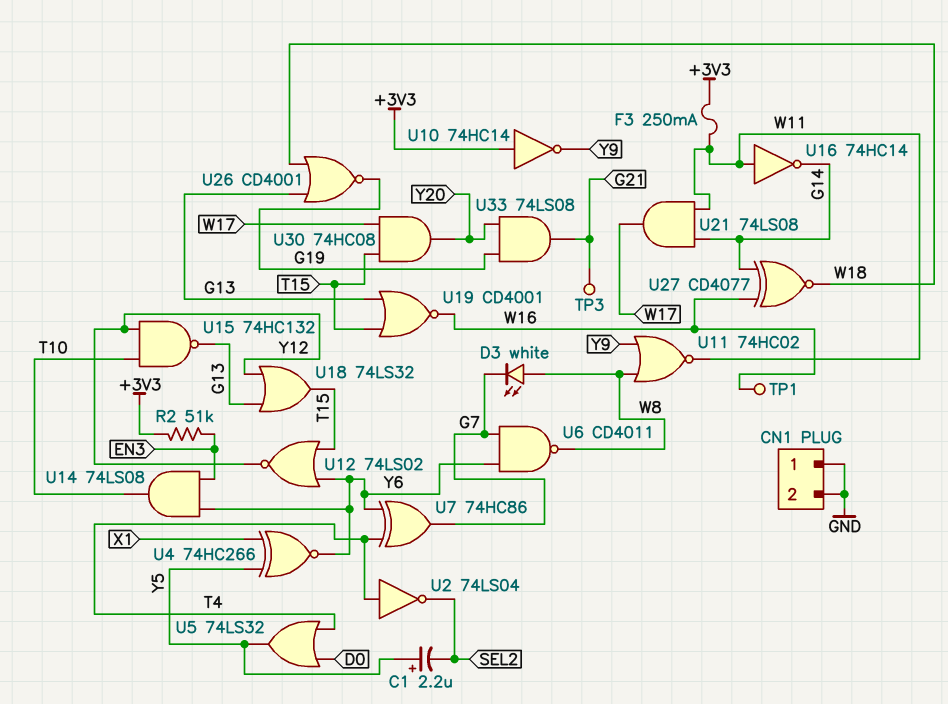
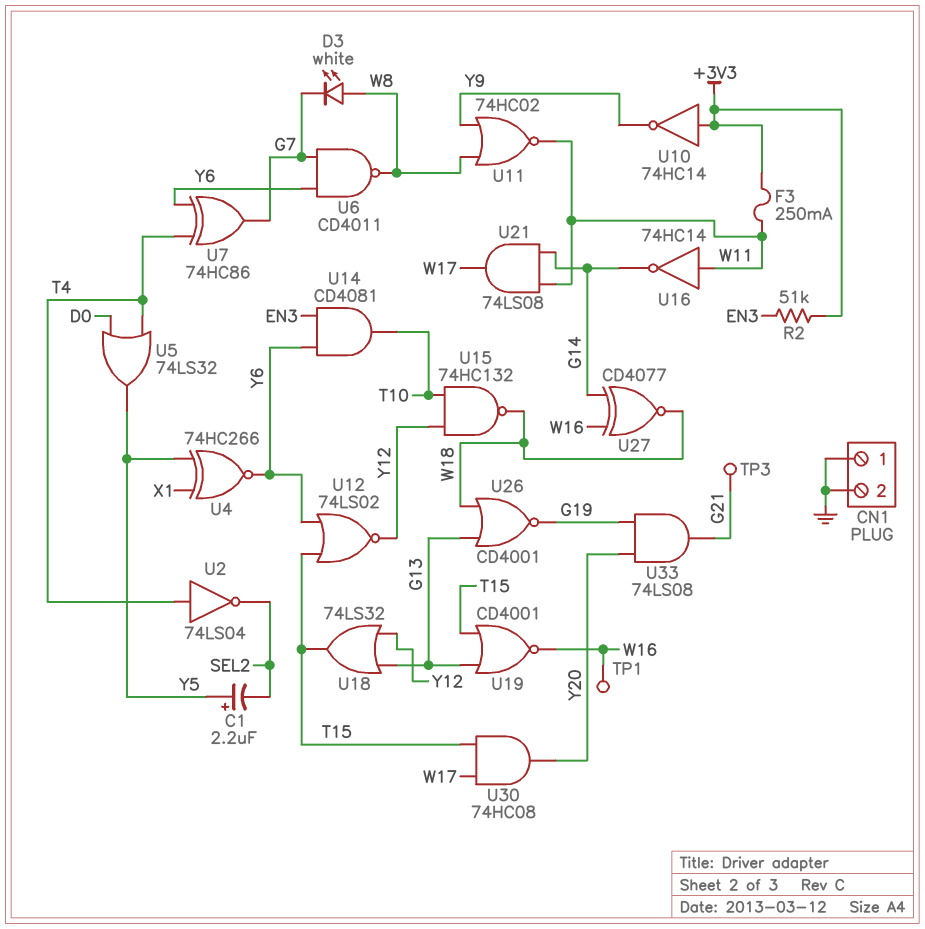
U14: AND 74LS08 (in EN3, in Y6, out T10) -> AND CD4081 (in EN3, in Y6, out T10)
U15: NAND 74HC132 (in T10, in Y12, out G13) -> NAND 74HC132 (in T10, in Y12, out W18)

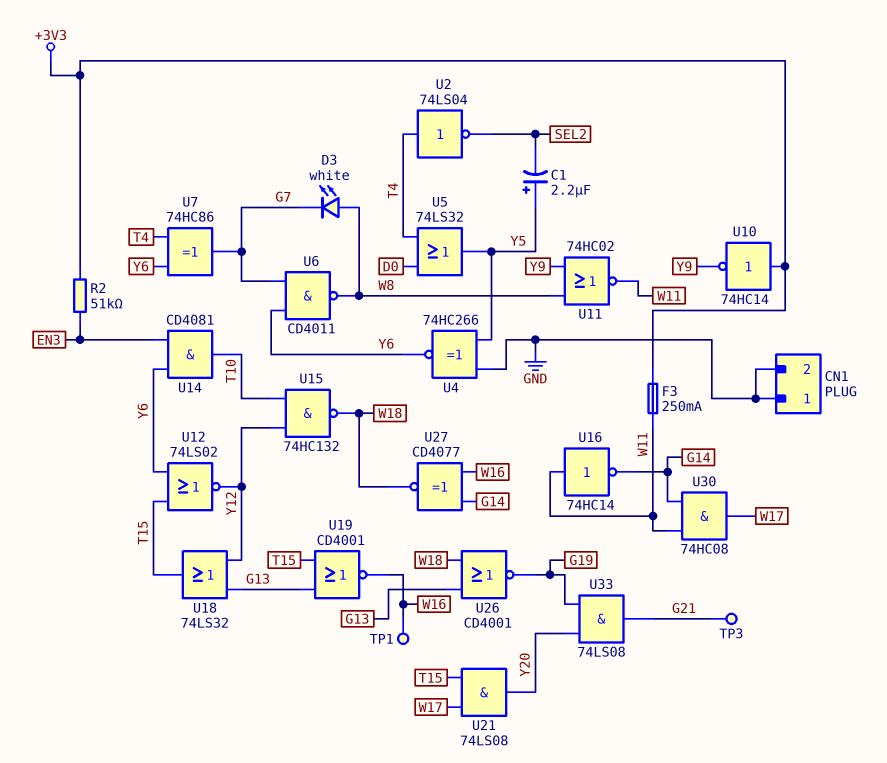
U4: XNOR 74HC266 (in X1, in Y5, out Y6) -> XNOR 74HC266 (in GND, in Y5, out Y6)
U21: AND 74LS08 (in G14, in W11, out W17) -> AND 74LS08 (in T15, in W17, out Y20)
U30: AND 74HC08 (in T15, in W17, out Y20) -> AND 74HC08 (in G14, in W11, out W17)

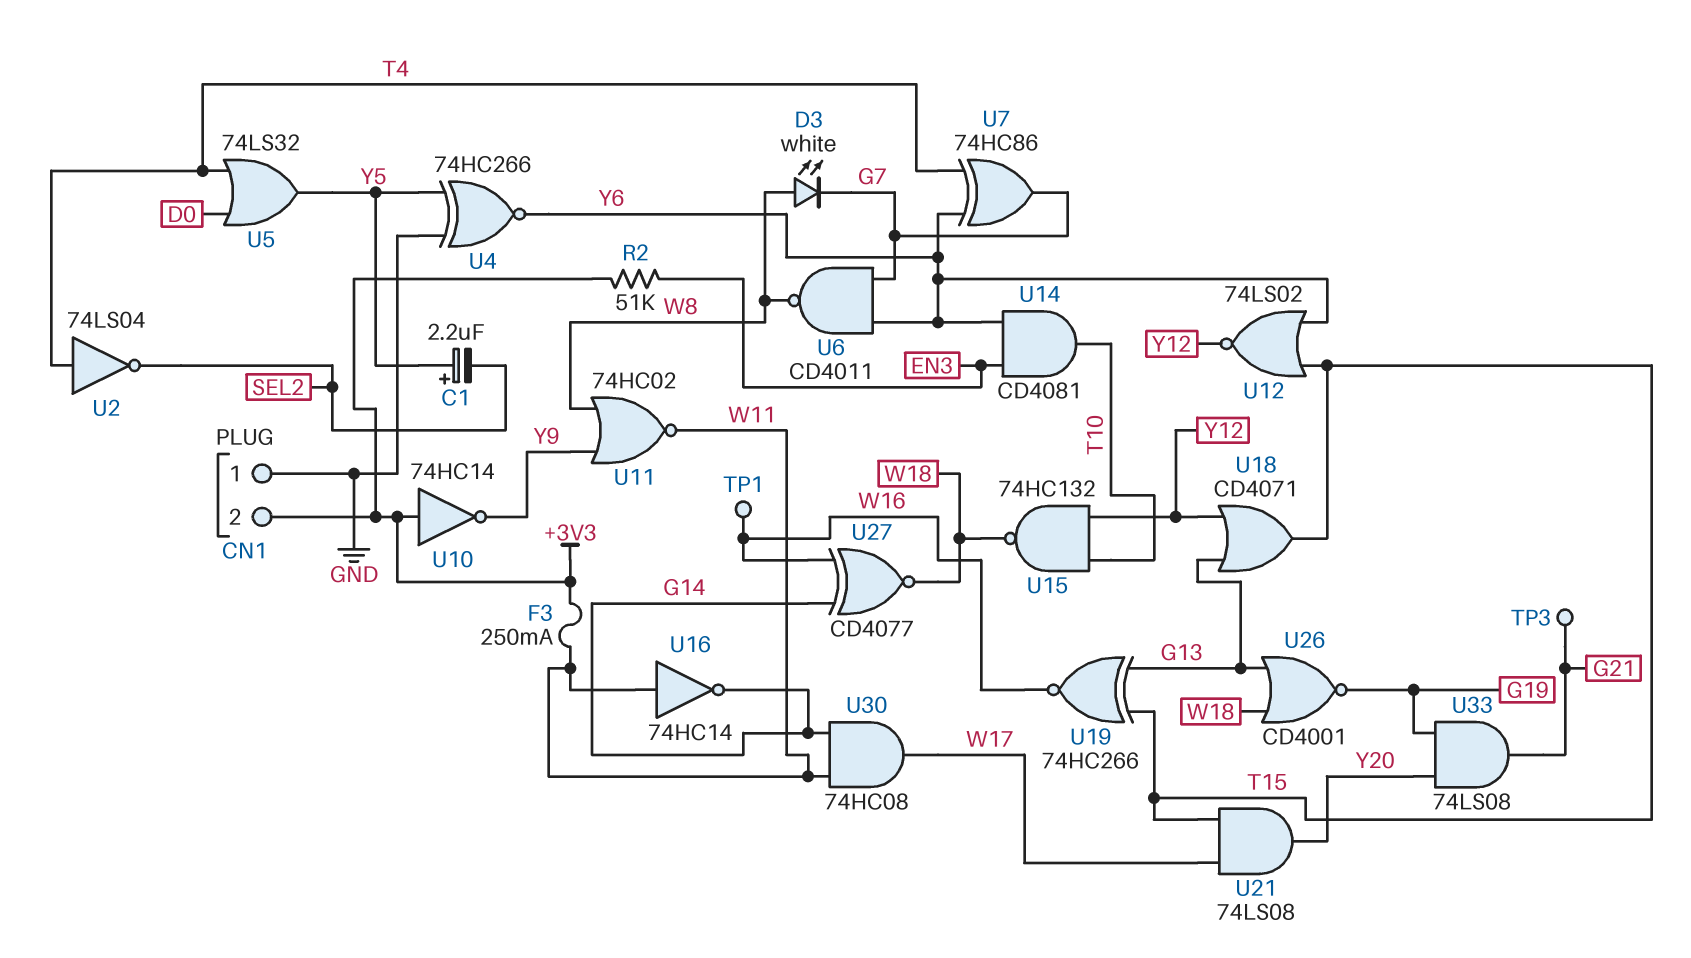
CN1 pin 2: GND -> +3V3
U18: OR 74LS32 (in G13, in Y12, out T15) -> OR CD4071 (in G13, in Y12, out T15)
U19: NOR CD4001 (in G13, in T15, out W16) -> XNOR 74HC266 (in G13, in T15, out W16)

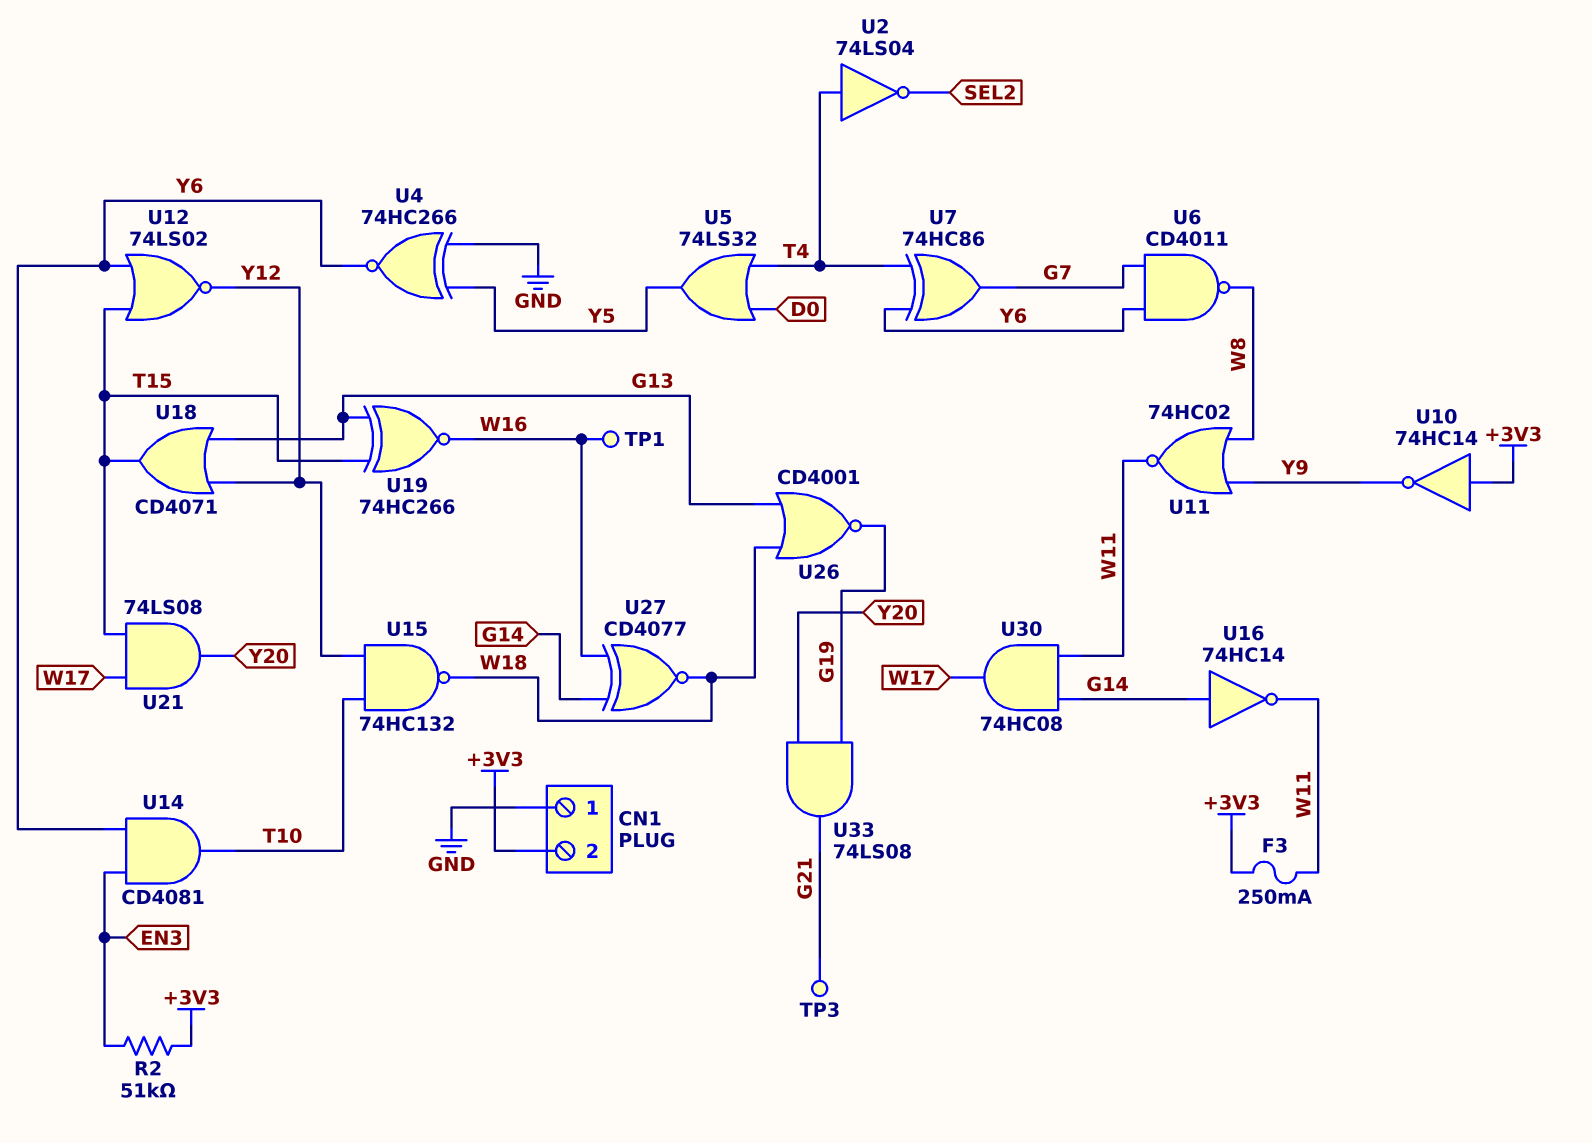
C1: 2.2uF (plus Y5, minus SEL2) -> none
D3: LED white (A W8, K G7) -> none
U16: NOT 74HC14 (in W11, out G14) -> NOT 74HC14 (in G14, out W11)

